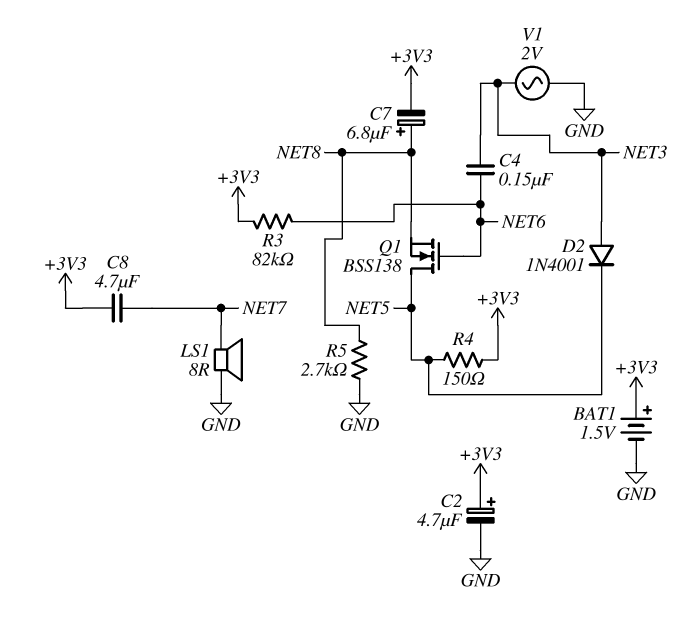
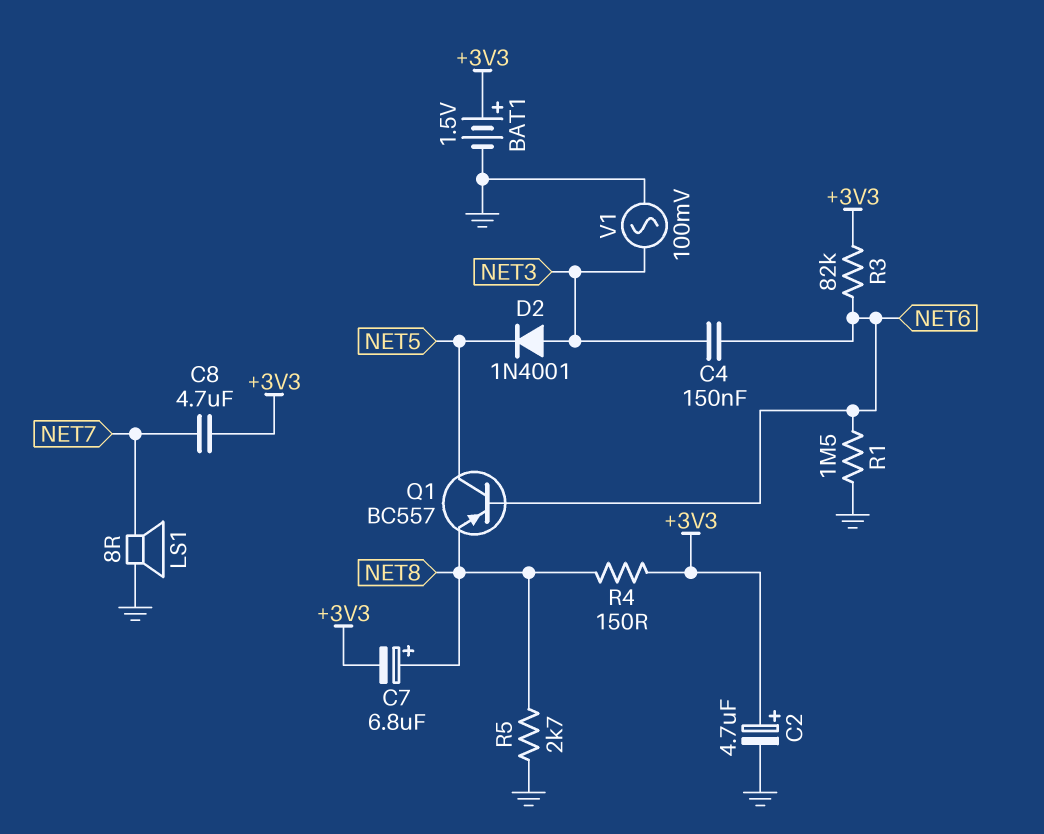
Q1: NMOS BSS138 (G NET6, D NET5, S NET8) -> PNP BC557 (B NET6, C NET5, E NET8)
R1: none -> 1.5M (GND, NET6)
R4: 150 (+3V3, NET5) -> 150 (+3V3, NET8)
V1: AC 2V (GND, NET3) -> AC 100mV (GND, NET3)

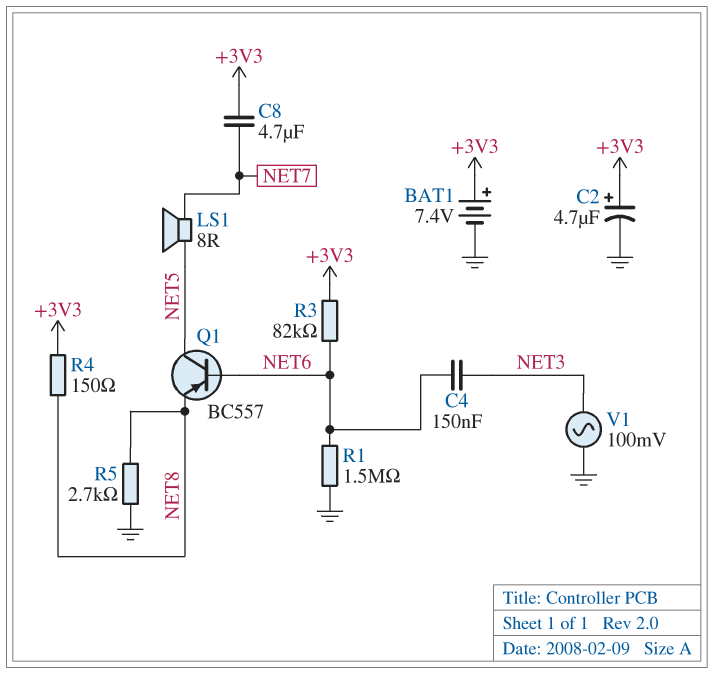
BAT1: 1.5V (plus +3V3, minus GND) -> 7.4V (plus +3V3, minus GND)
C7: 6.8uF (plus NET8, minus +3V3) -> none
D2: diode 1N4001 (A NET3, K NET5) -> none
LS1: speaker 8R (GND, NET7) -> speaker 8R (NET5, NET7)

